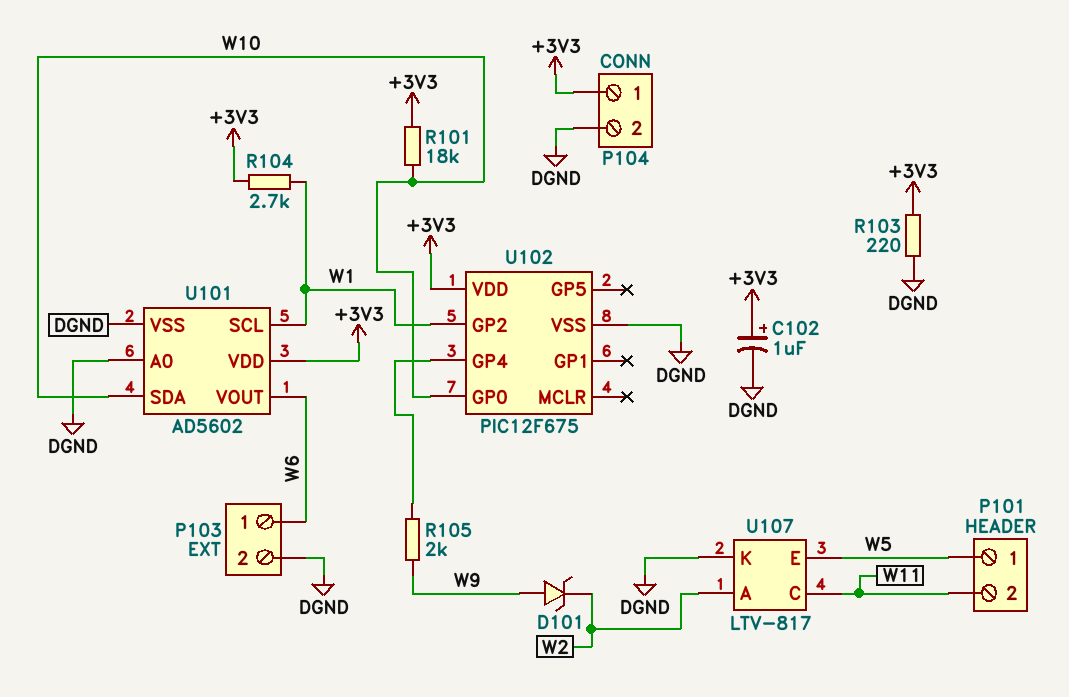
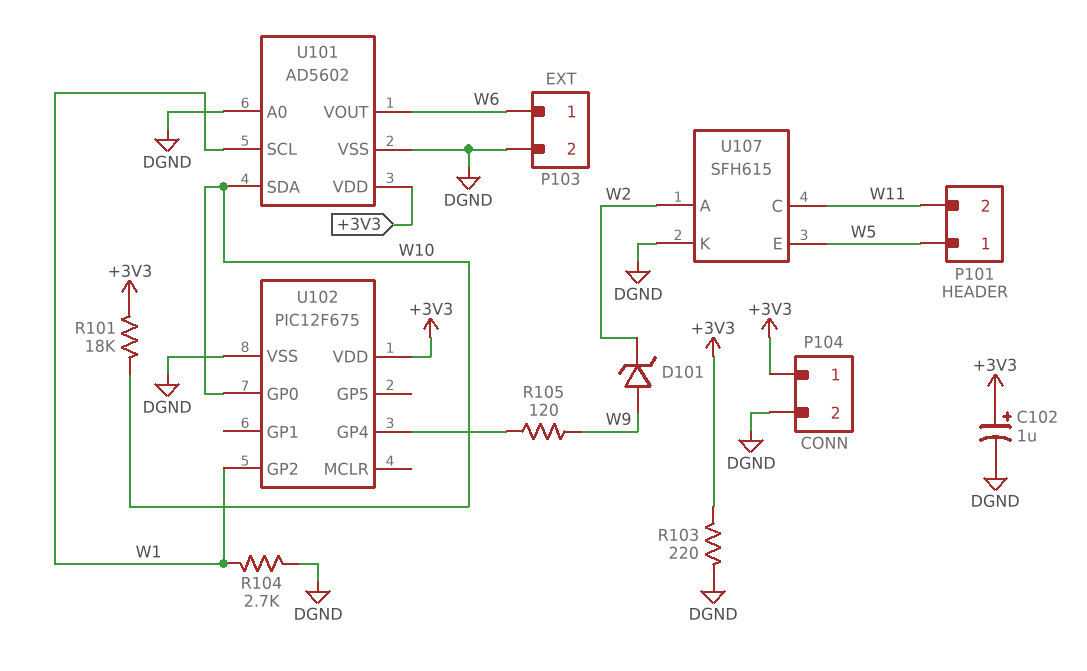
R104: 2.7k (+3V3, W1) -> 2.7k (DGND, W1)
R105: 2k (U102/GP4, W9) -> 120 (U102/GP4, W9)
U107: LTV-817 -> SFH615

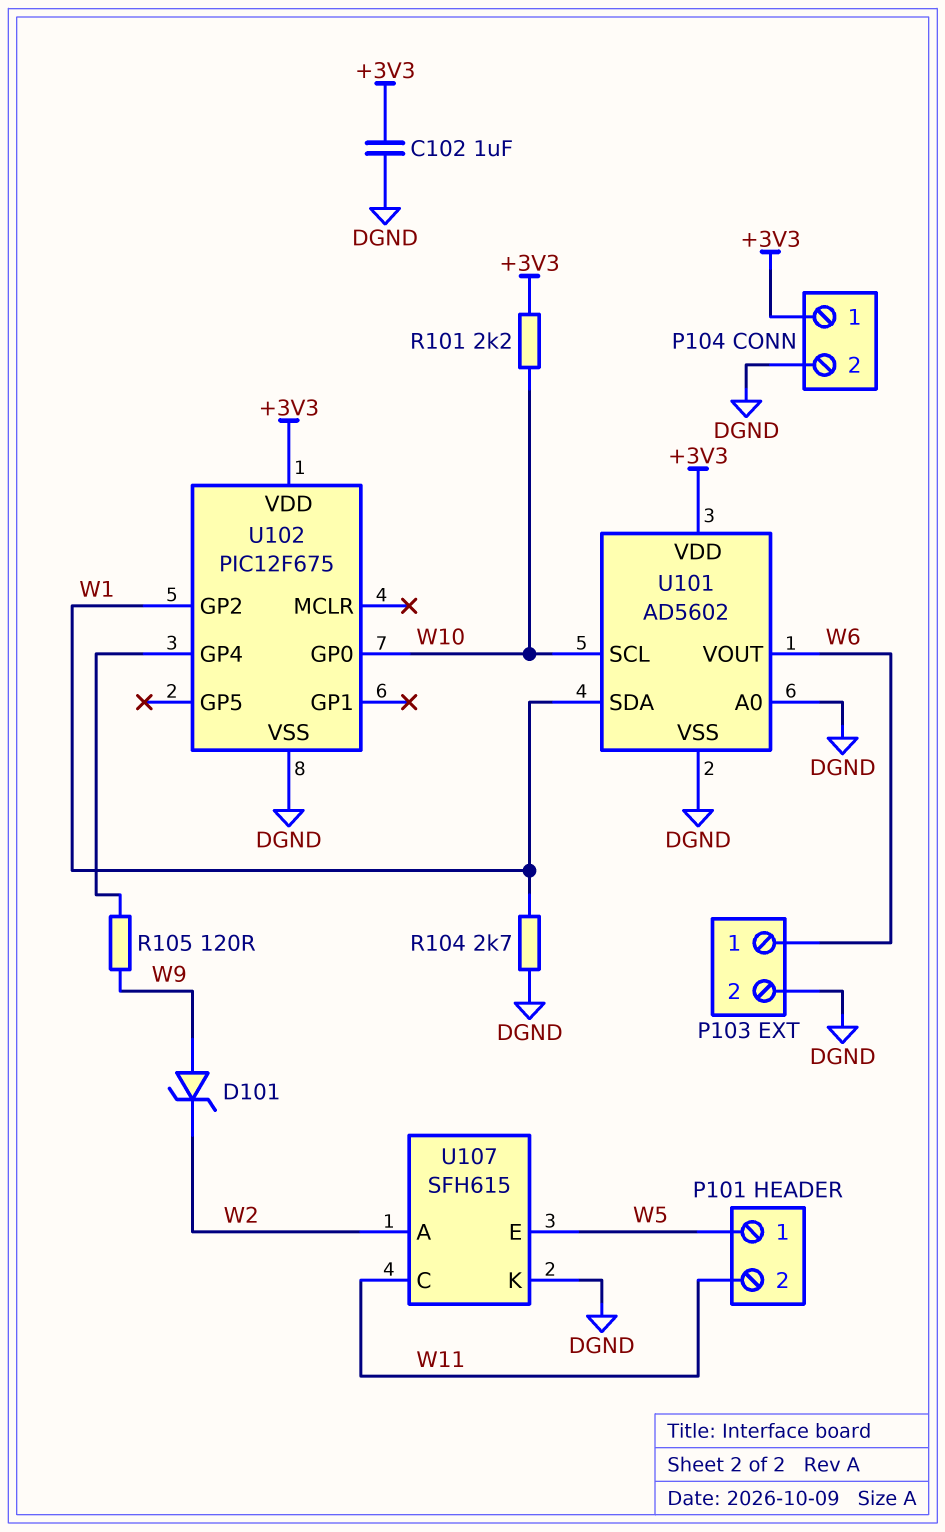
C102: 1uF (plus +3V3, minus DGND) -> 1uF (+3V3, DGND)
R101: 18k (+3V3, W10) -> 2.2k (+3V3, W10)
R103: 220 (+3V3, DGND) -> none
U101 pin SCL: W1 -> W10
U101 pin SDA: W10 -> W1

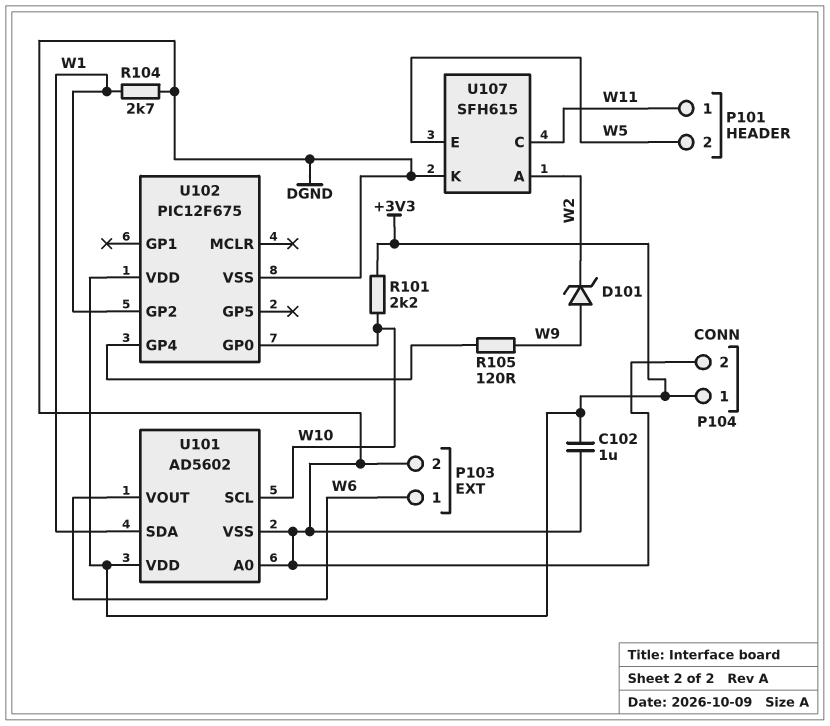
P101 pin 1: W5 -> W11
P101 pin 2: W11 -> W5

